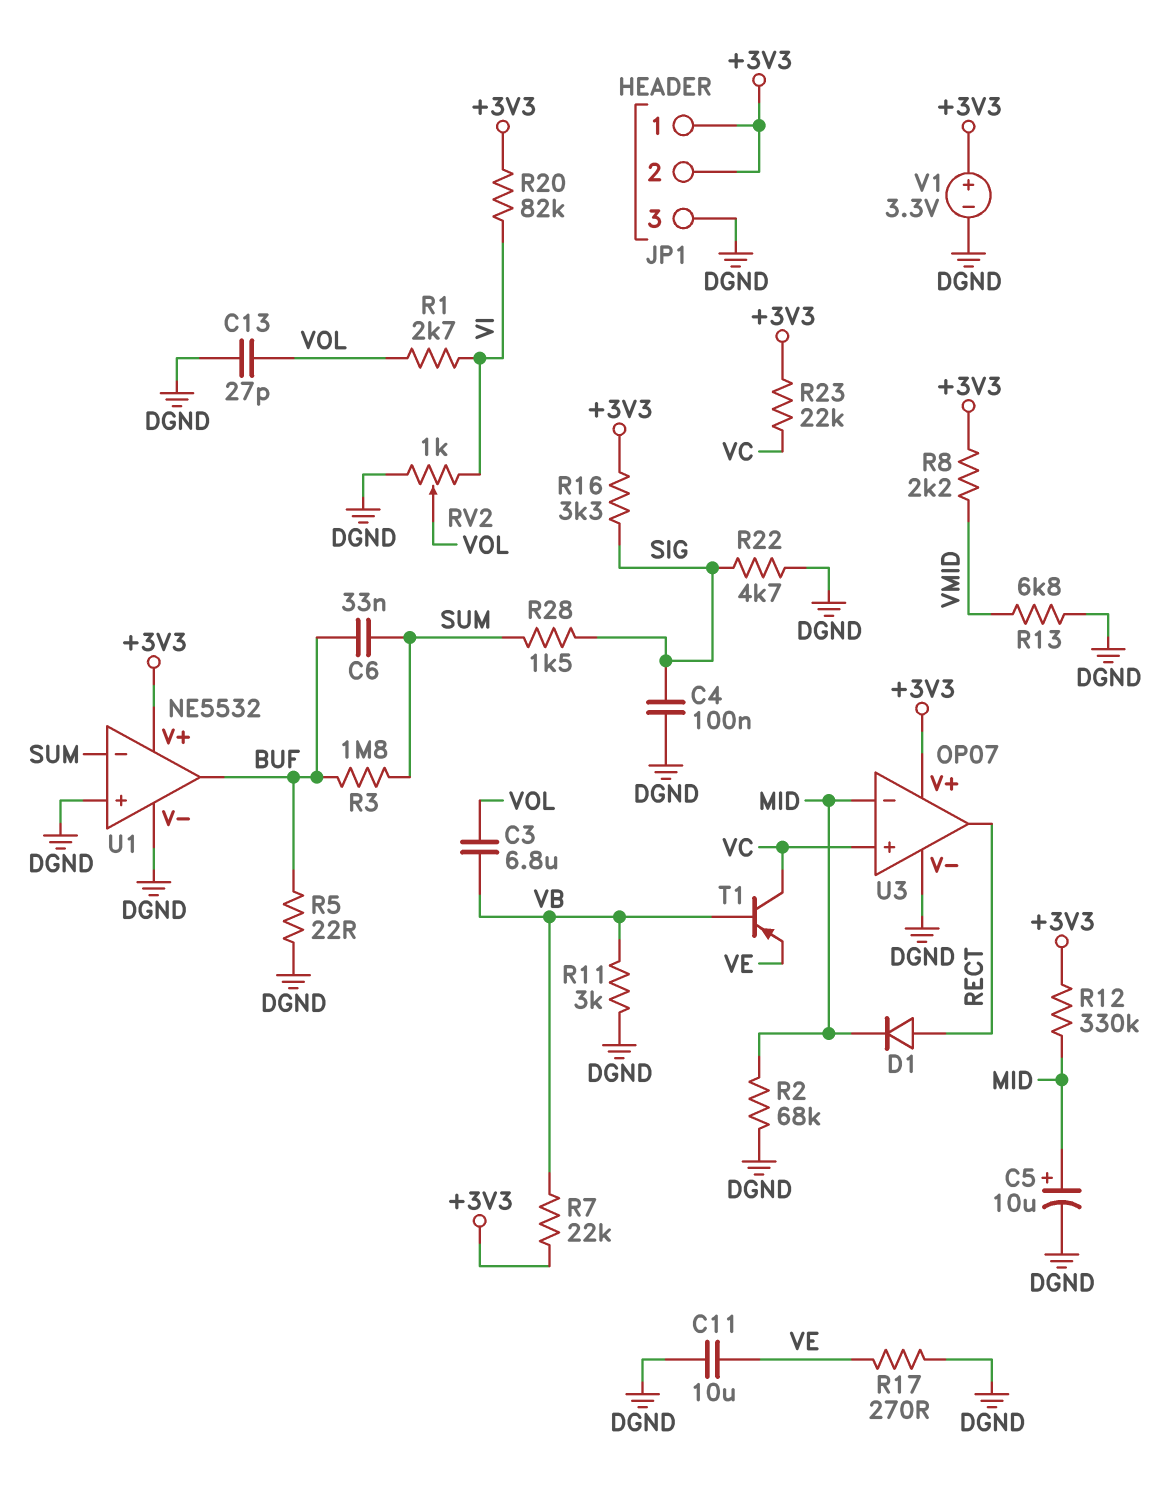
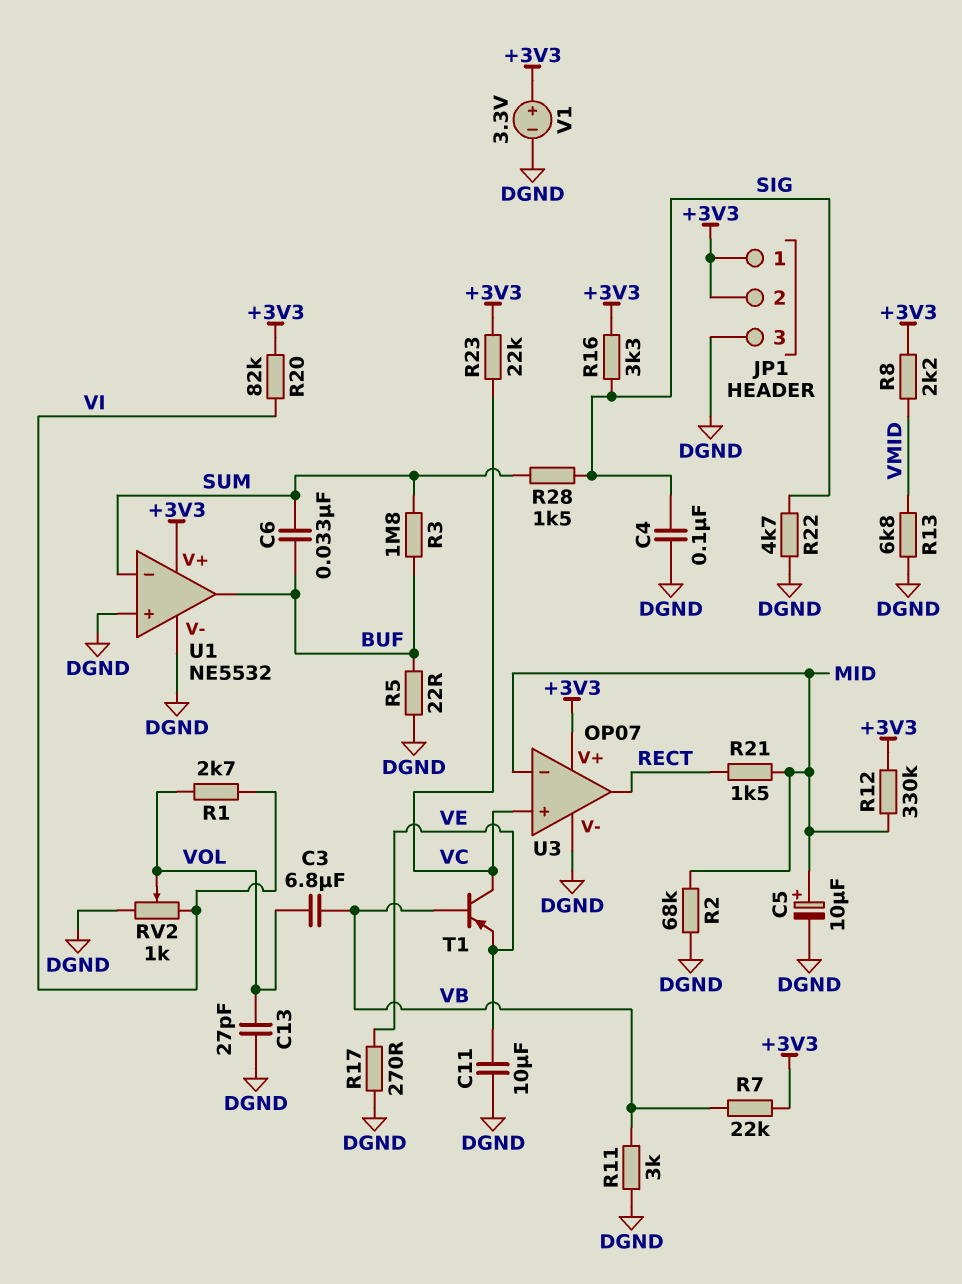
D1: diode (A RECT, K MID) -> none
R21: none -> 1.5k (MID, RECT)

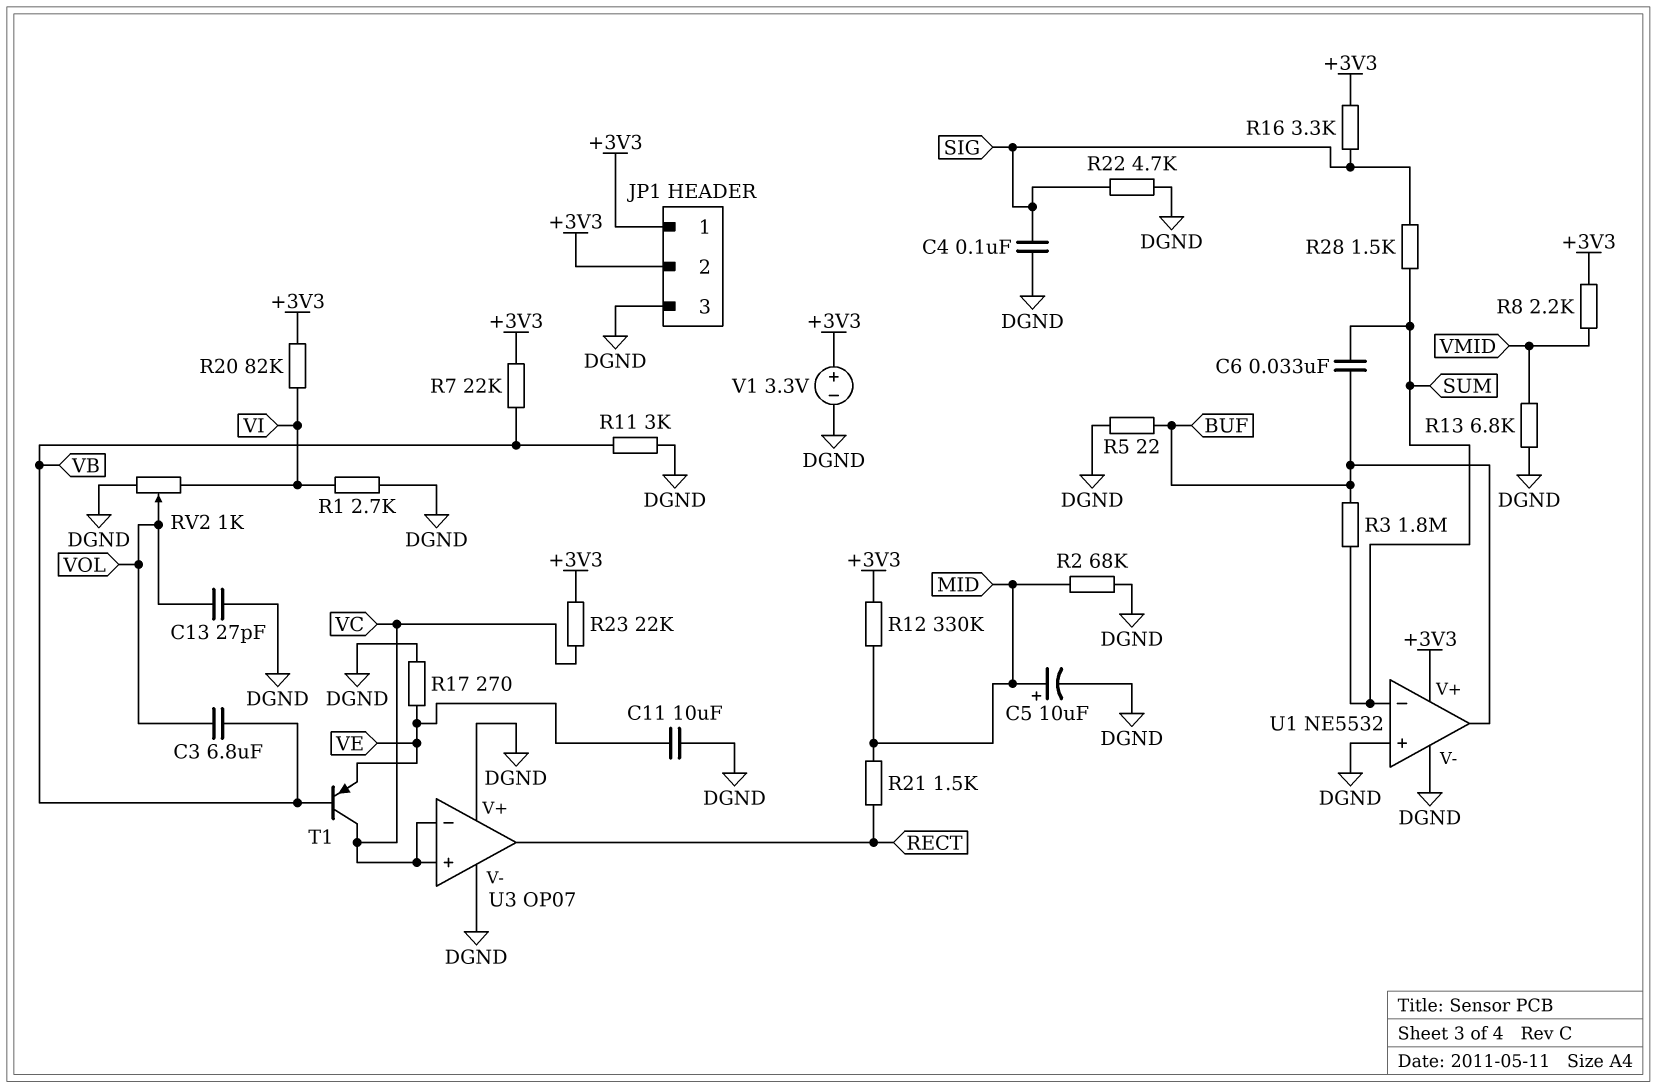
R1: 2.7k (VI, VOL) -> 2.7k (DGND, VI)
U3 pin V+: +3V3 -> DGND
U3 pin in-: MID -> VC

